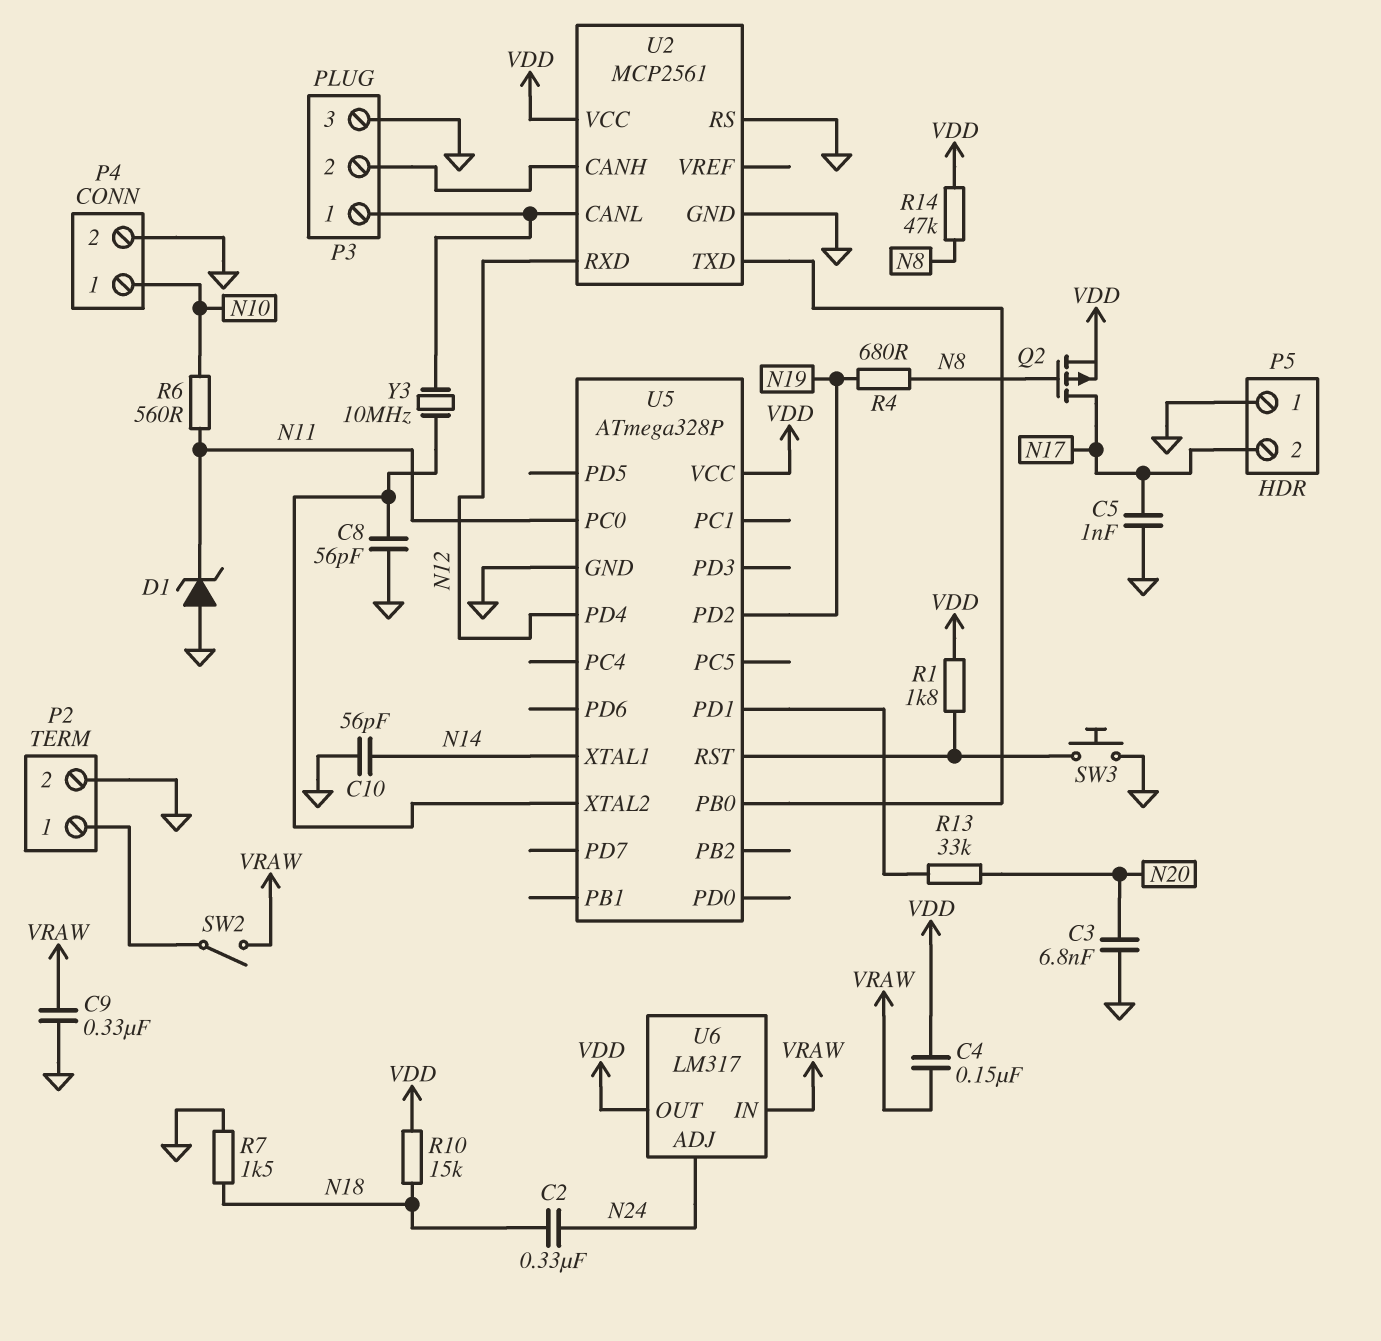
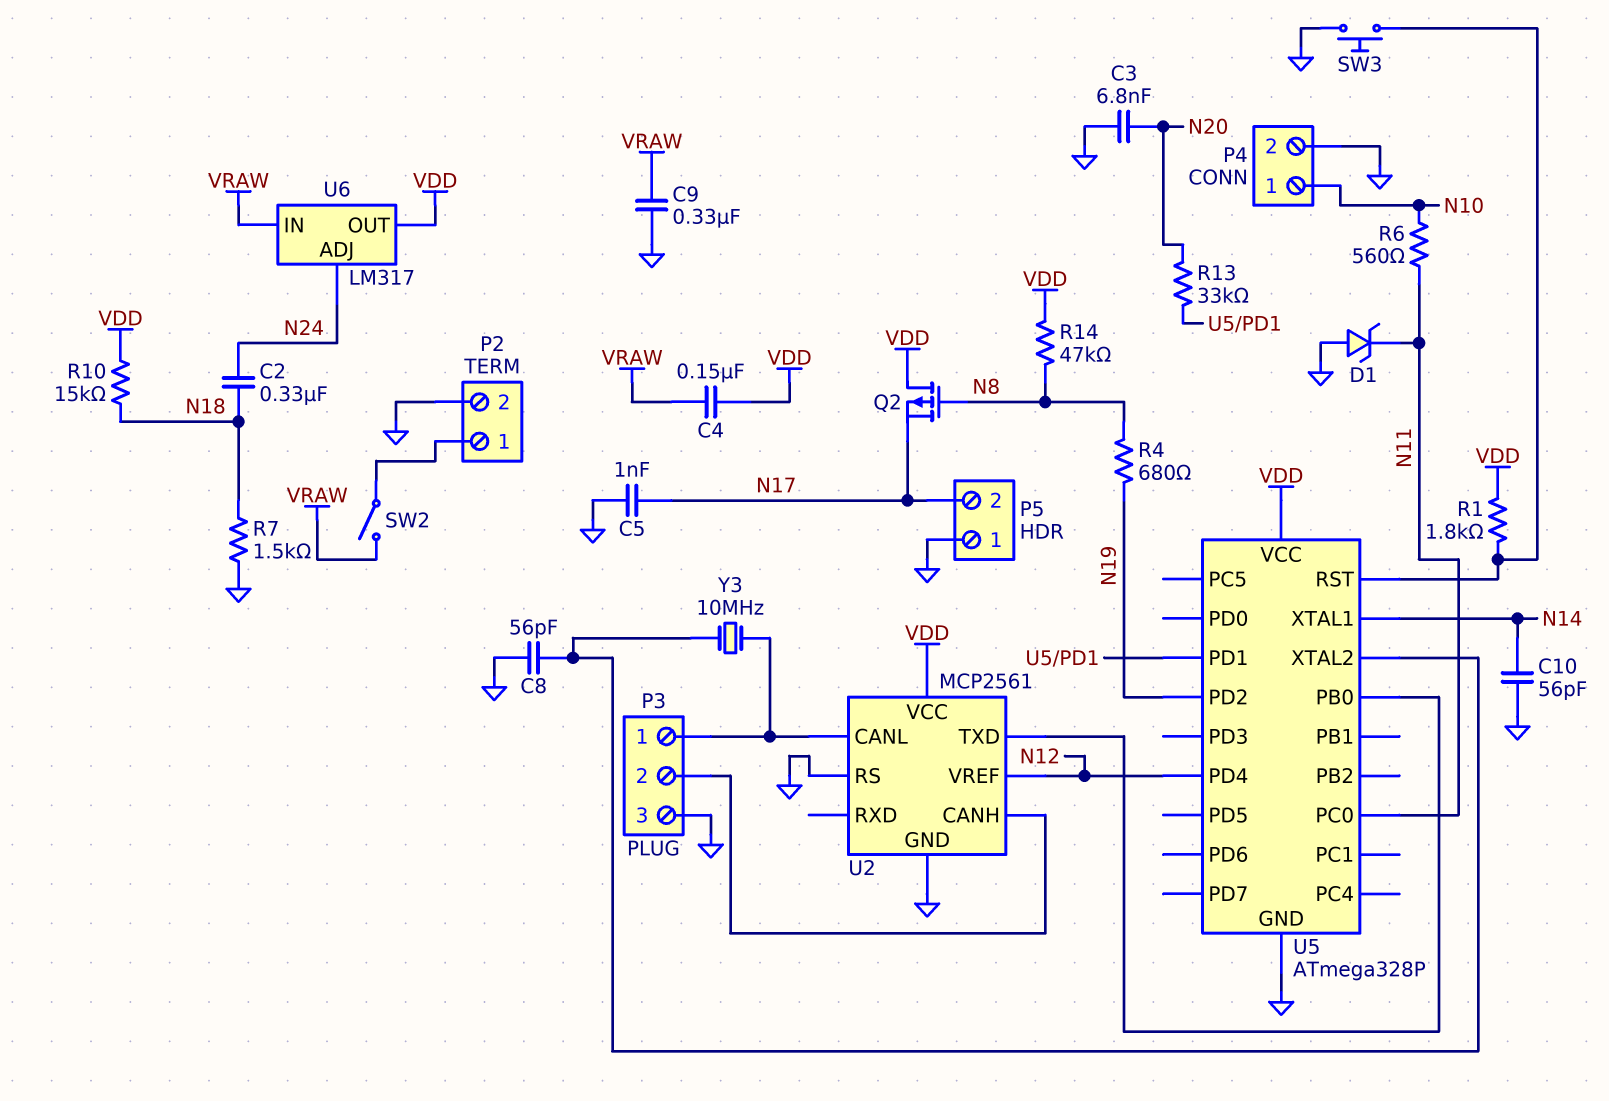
Q2: PMOS (G N8, D N17, S VDD) -> PMOS (G N8, D VDD, S N17)
U2 pin RXD: N12 -> none
U2 pin VREF: none -> N12

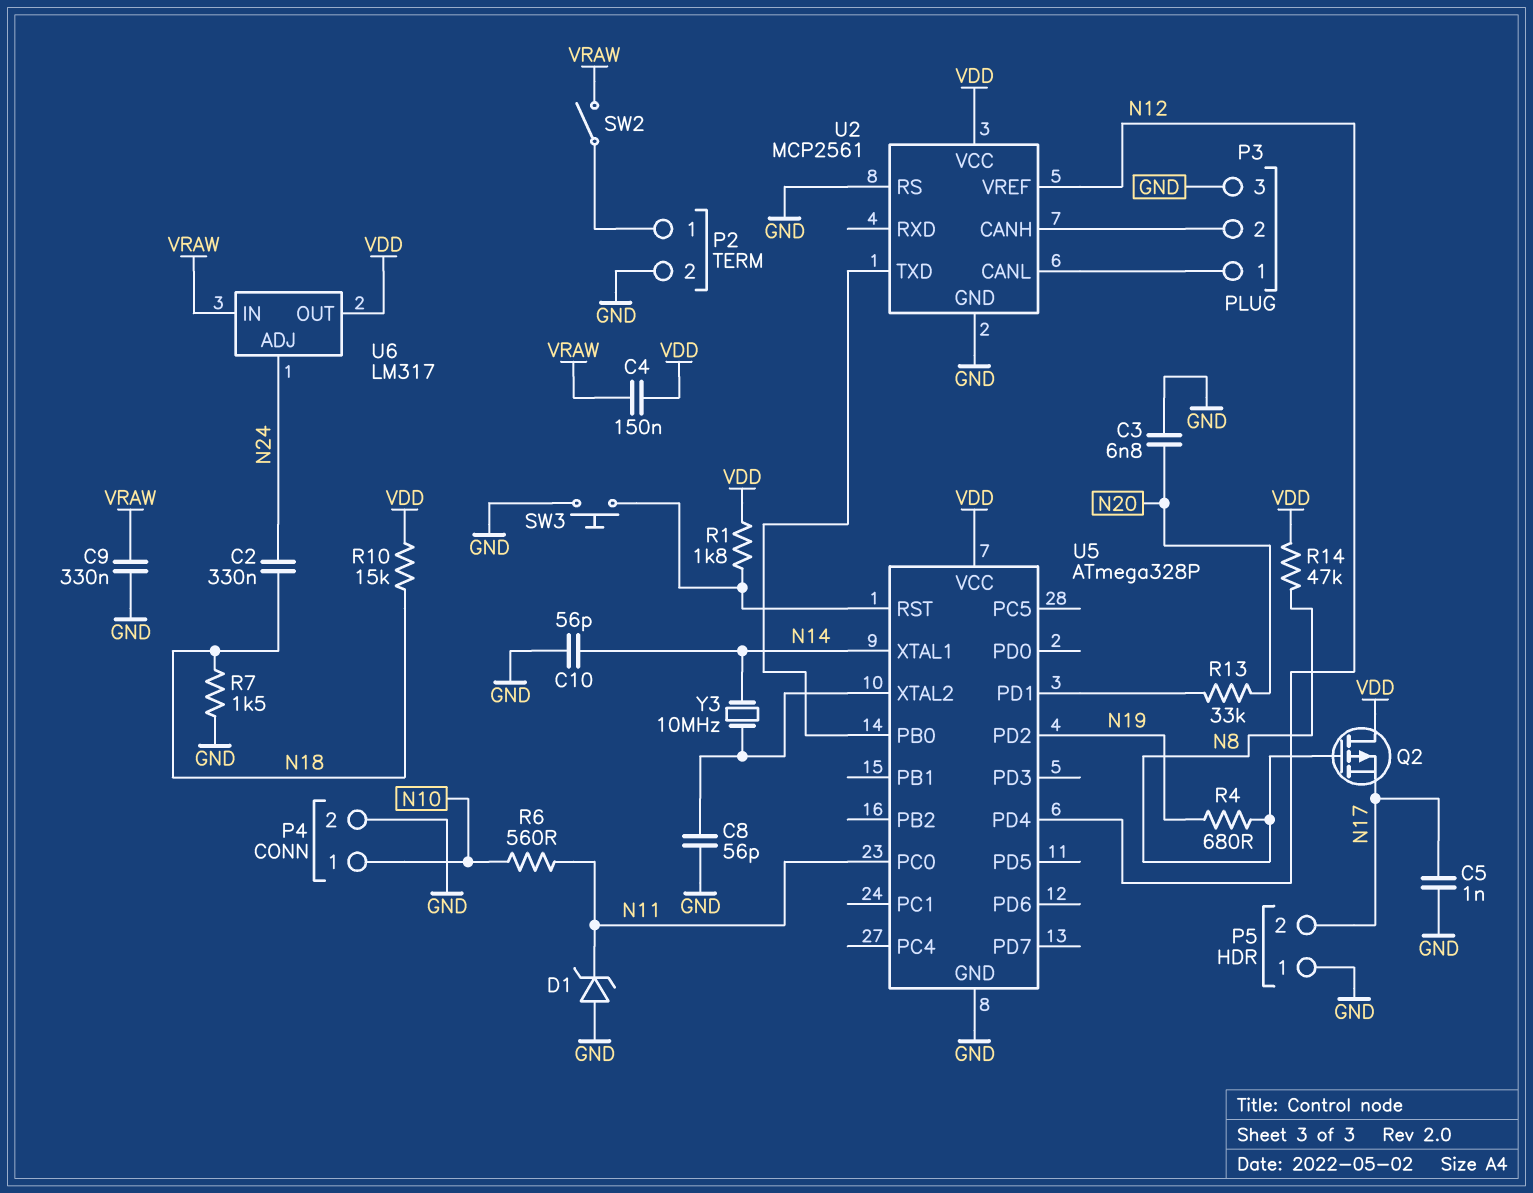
Y3: 10MHz (P3/1, U5/XTAL2) -> 10MHz (N14, U5/XTAL2)

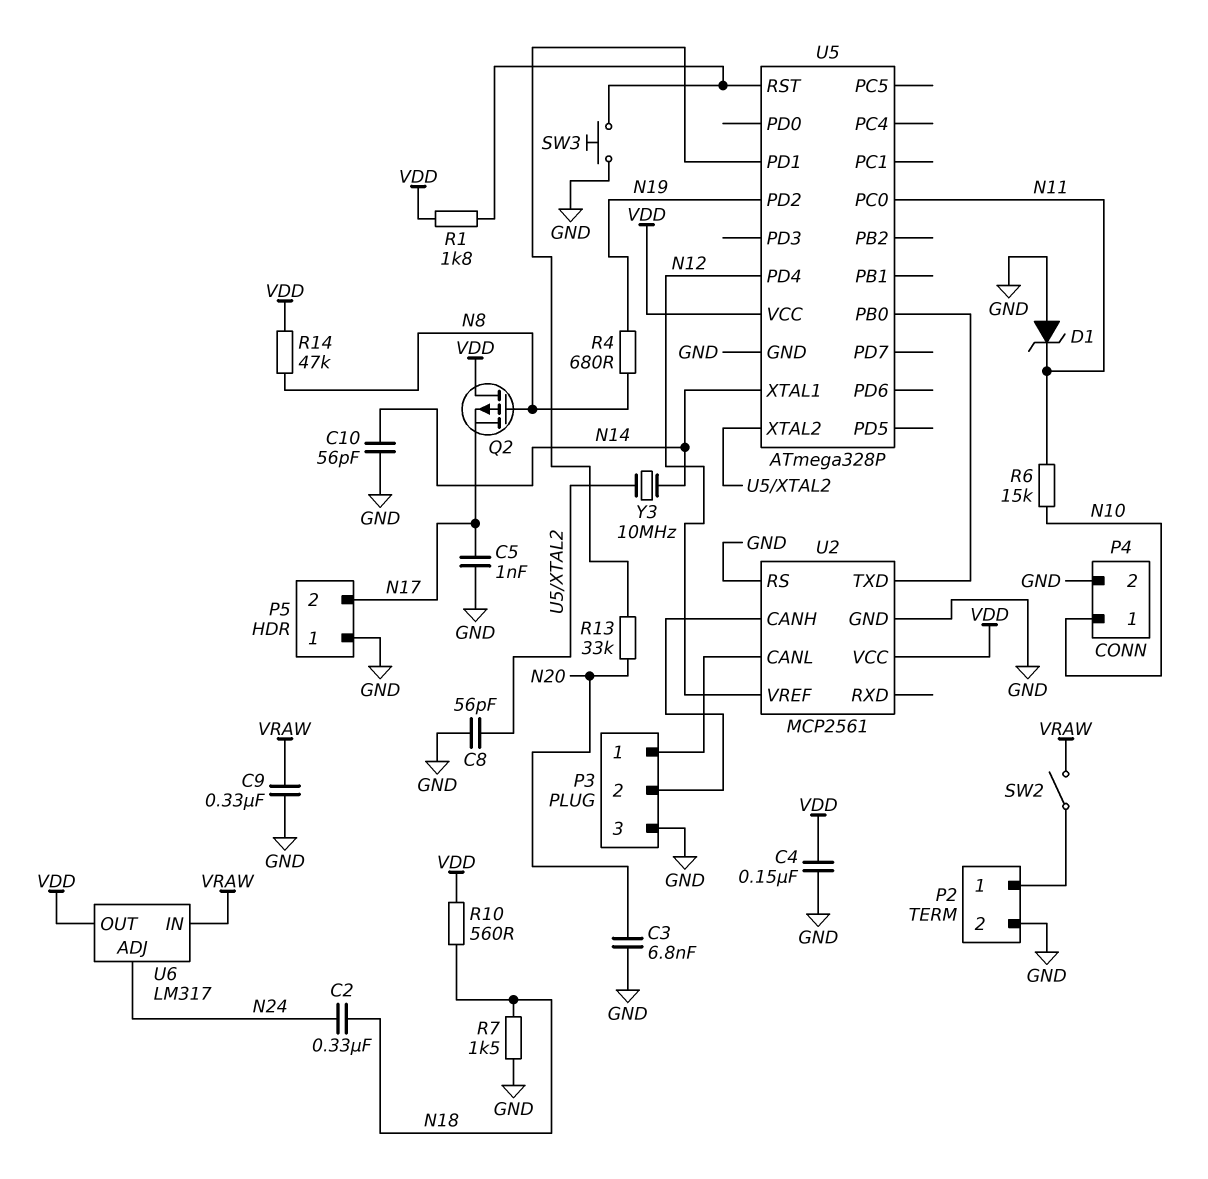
C4: 150nF (VDD, VRAW) -> 150nF (GND, VDD)
R6: 560 (N10, N11) -> 15k (N10, N11)
R10: 15k (N18, VDD) -> 560 (N18, VDD)

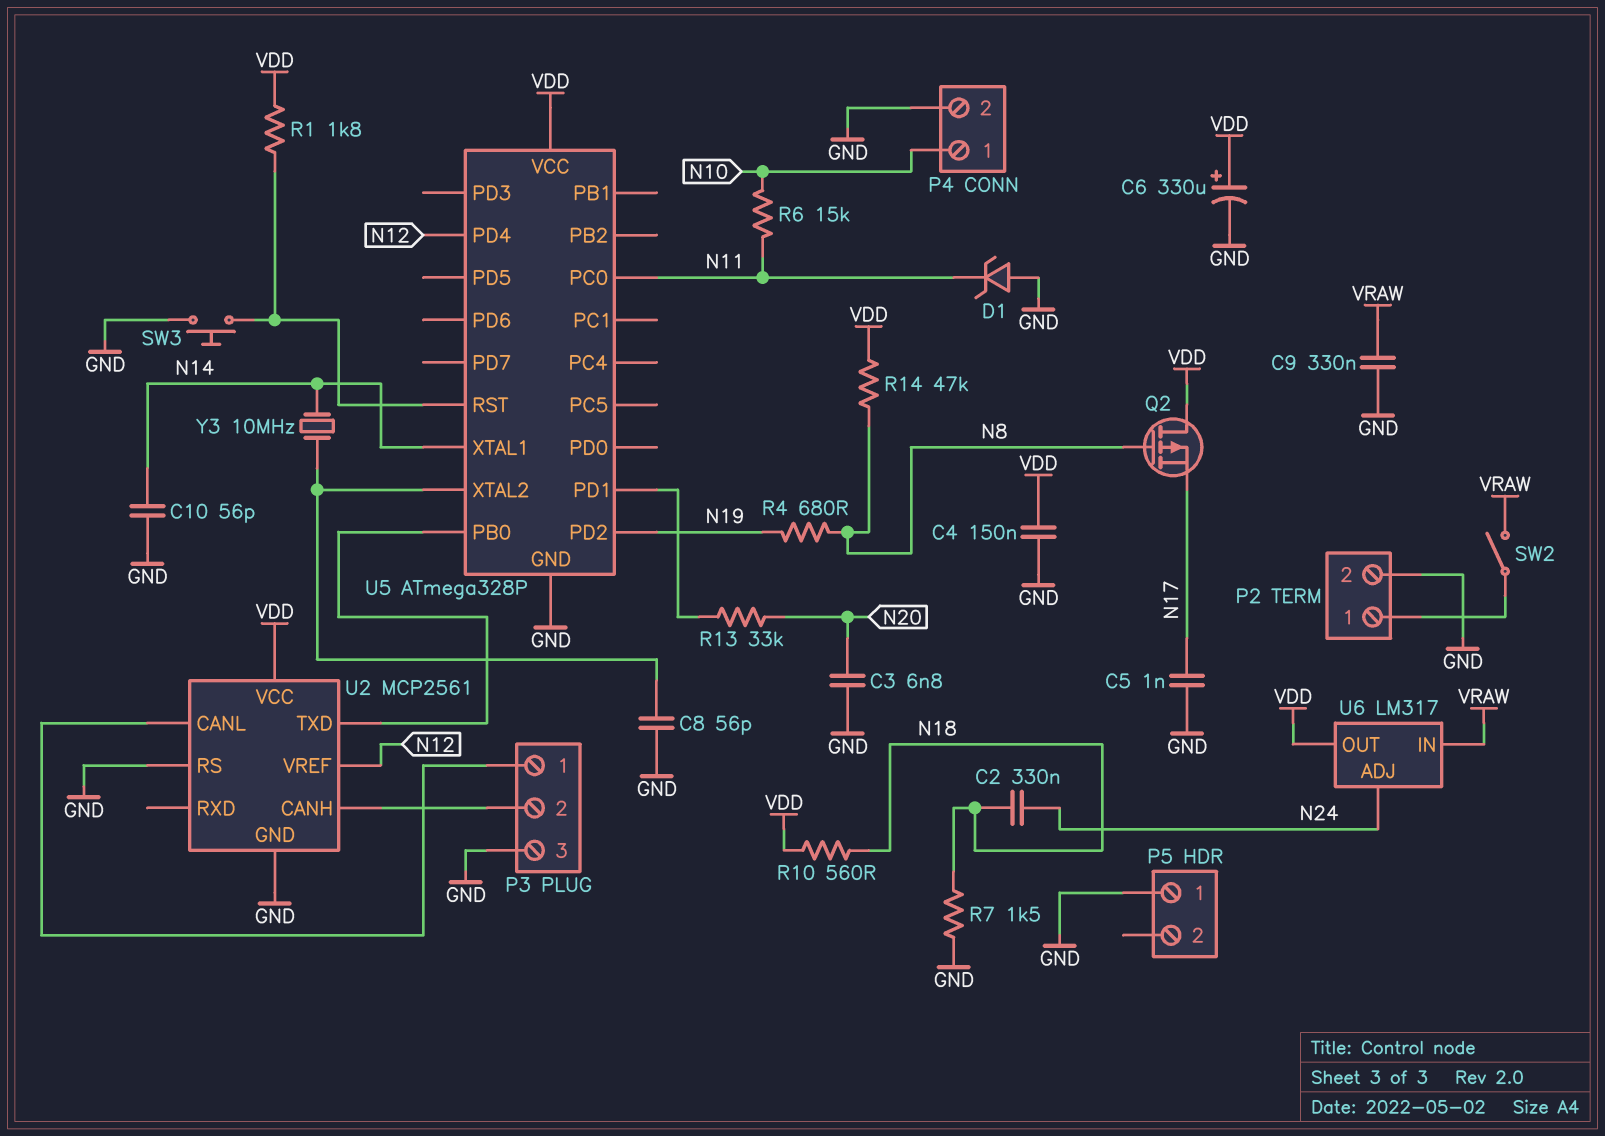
C6: none -> 330uF (plus VDD, minus GND)
P5 pin 2: N17 -> none

